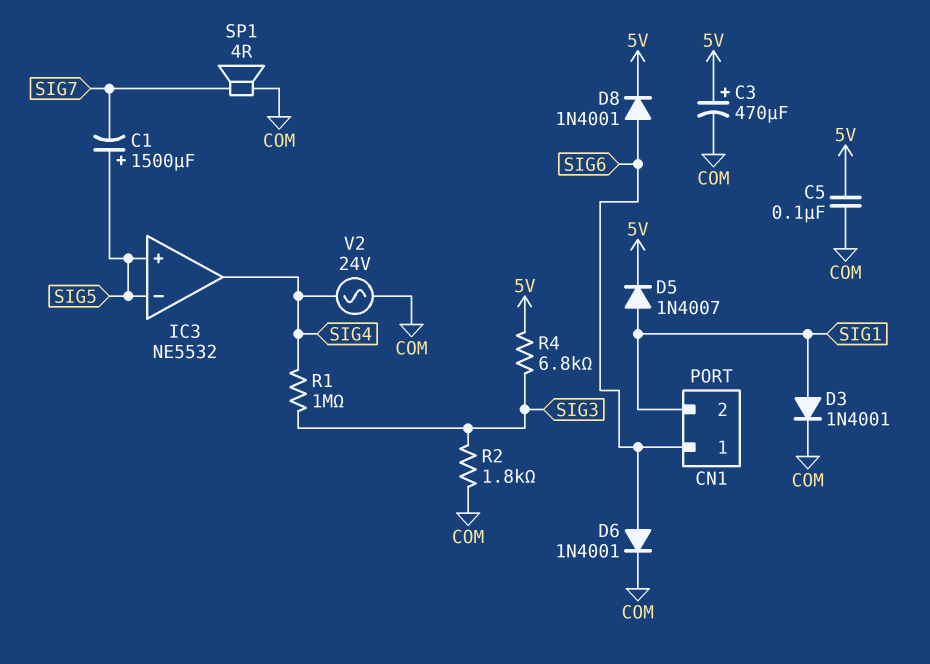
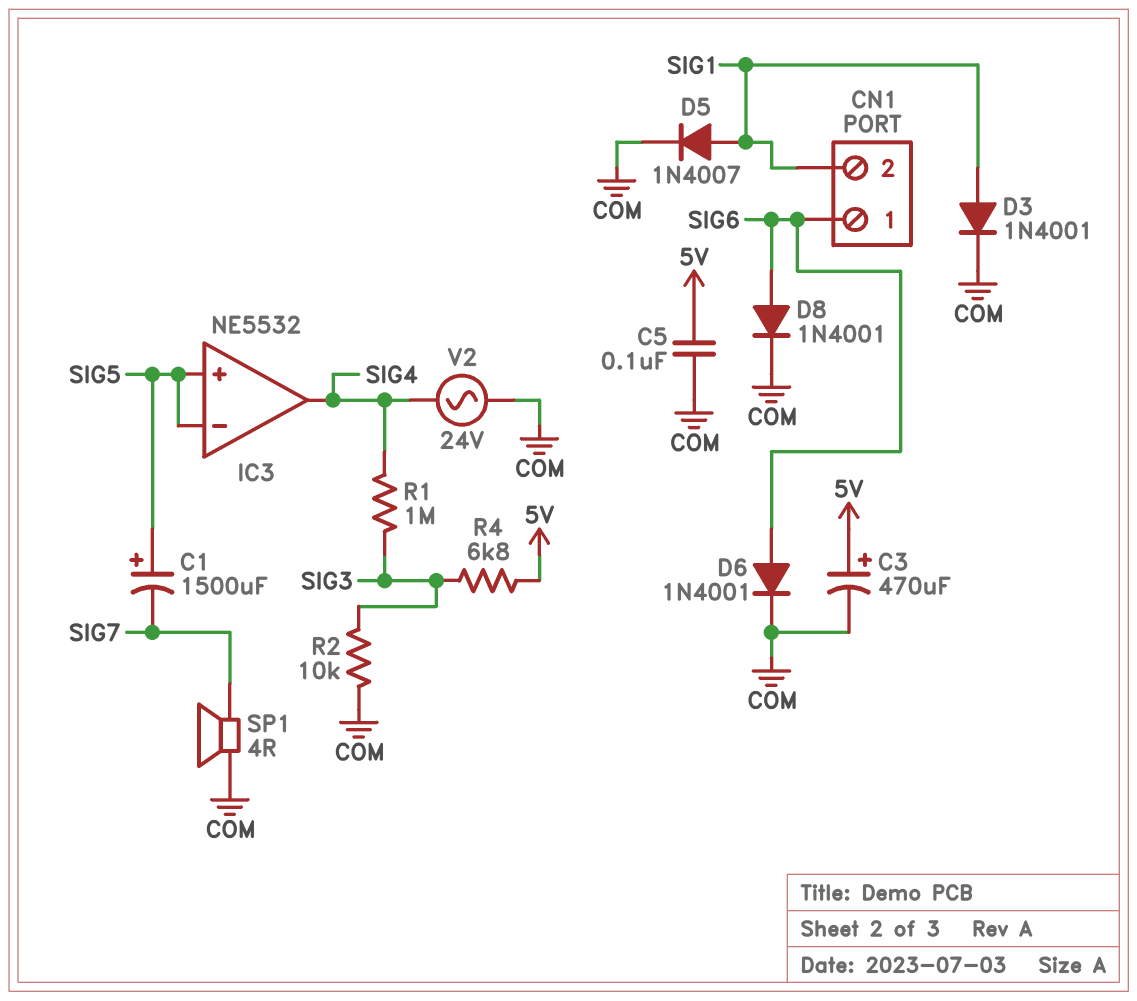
D5: diode 1N4007 (A SIG1, K 5V) -> diode 1N4007 (A SIG1, K COM)
D8: diode 1N4001 (A SIG6, K 5V) -> diode 1N4001 (A SIG6, K COM)
R2: 1.8k (COM, SIG3) -> 10k (COM, SIG3)

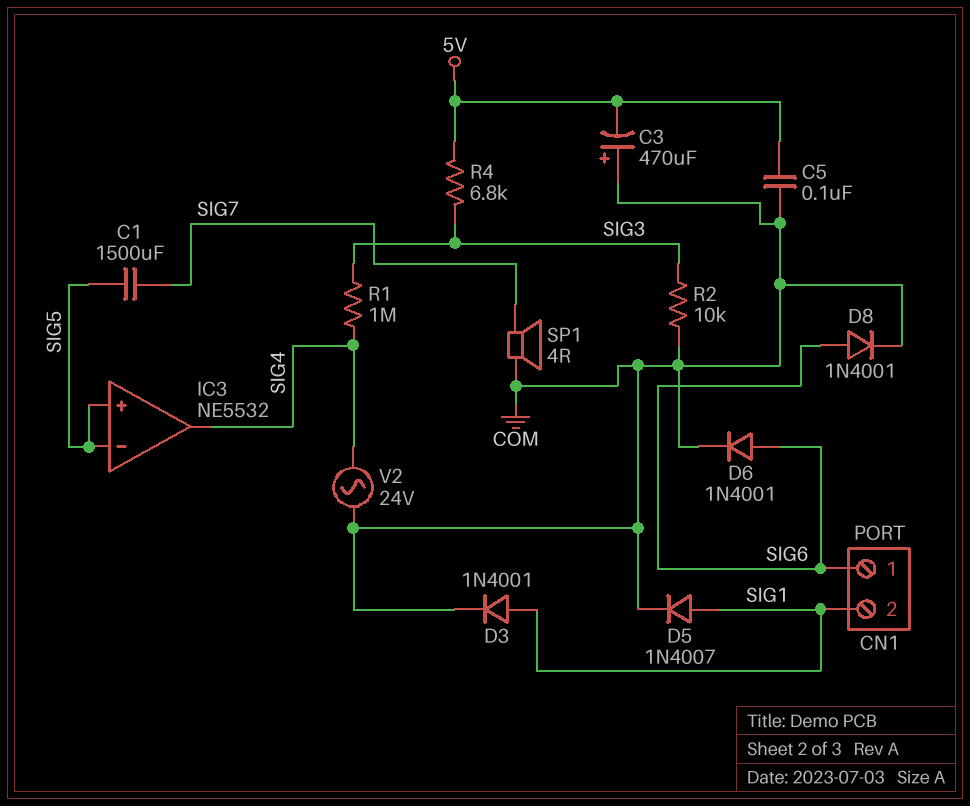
C1: 1500uF (plus SIG5, minus SIG7) -> 1500uF (SIG5, SIG7)
C3: 470uF (plus 5V, minus COM) -> 470uF (plus COM, minus 5V)

